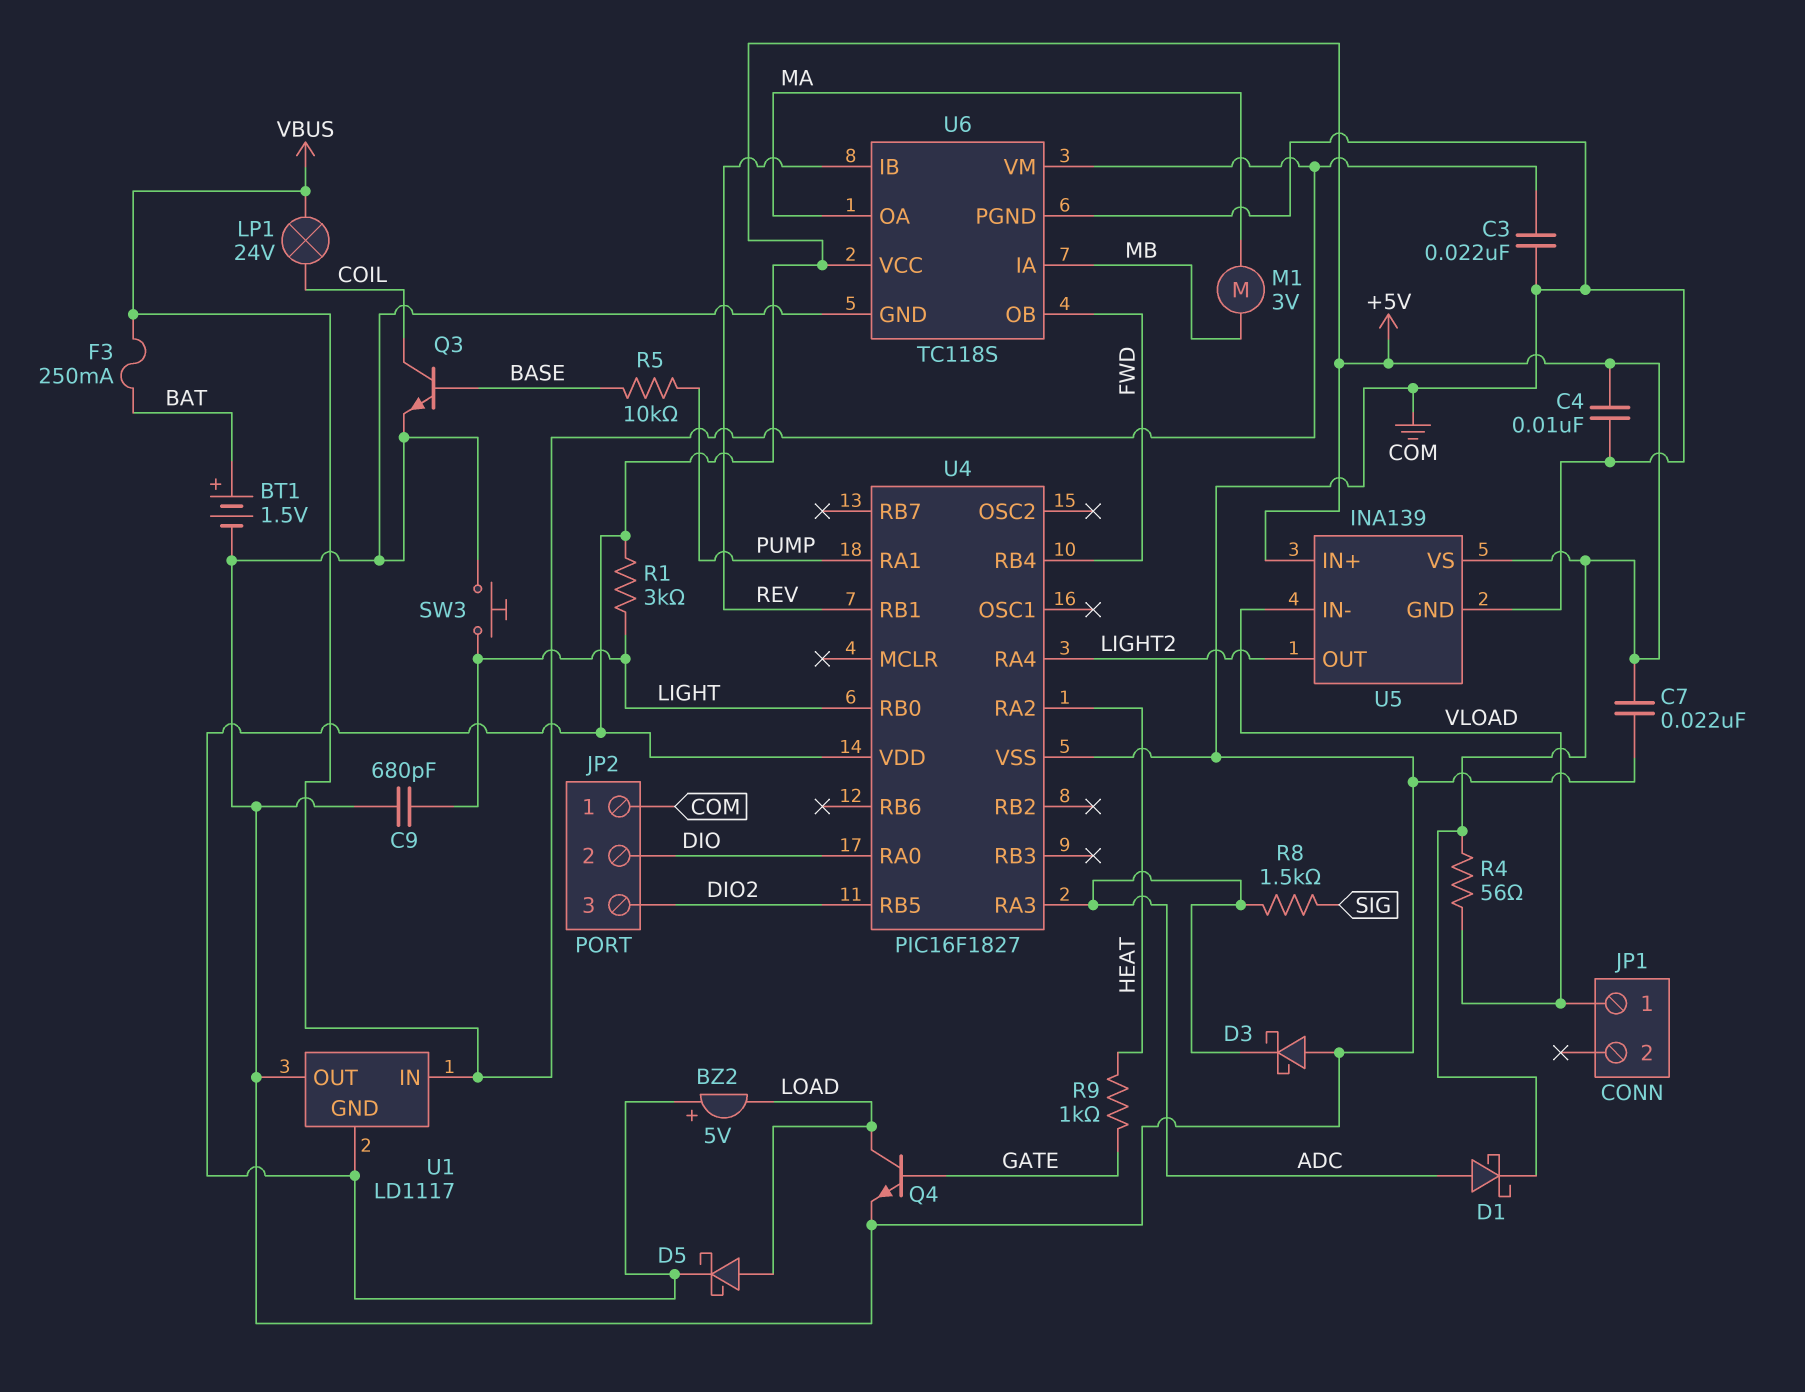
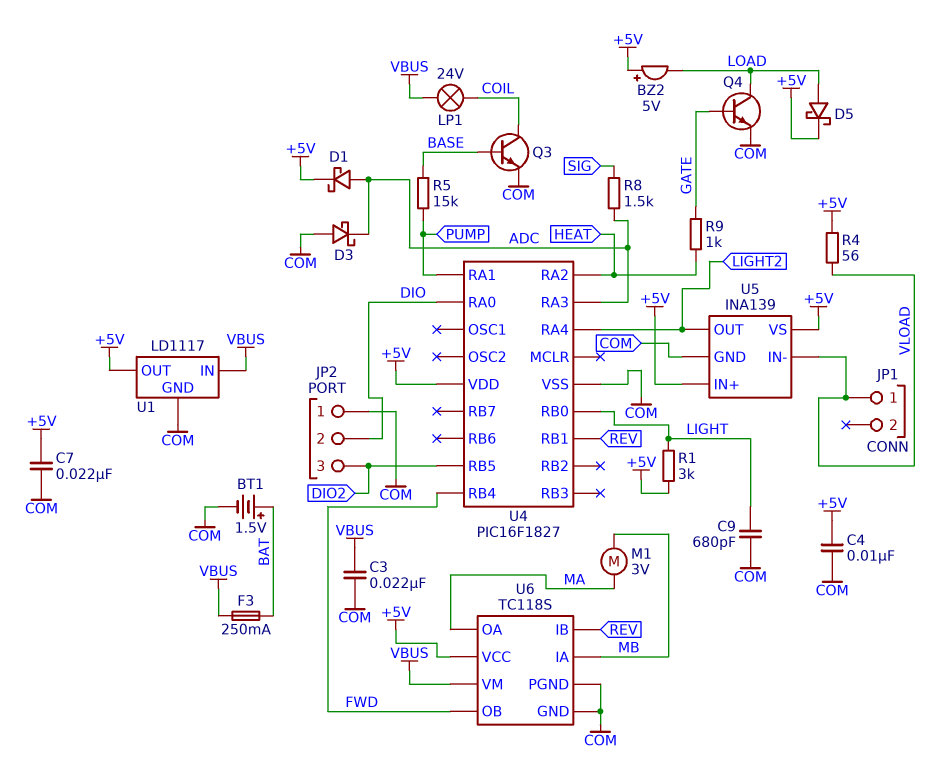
R5: 10k (BASE, PUMP) -> 15k (BASE, PUMP)
SW3: button (COM, LIGHT) -> none
U1 pin GND: +5V -> COM
U1 pin OUT: COM -> +5V

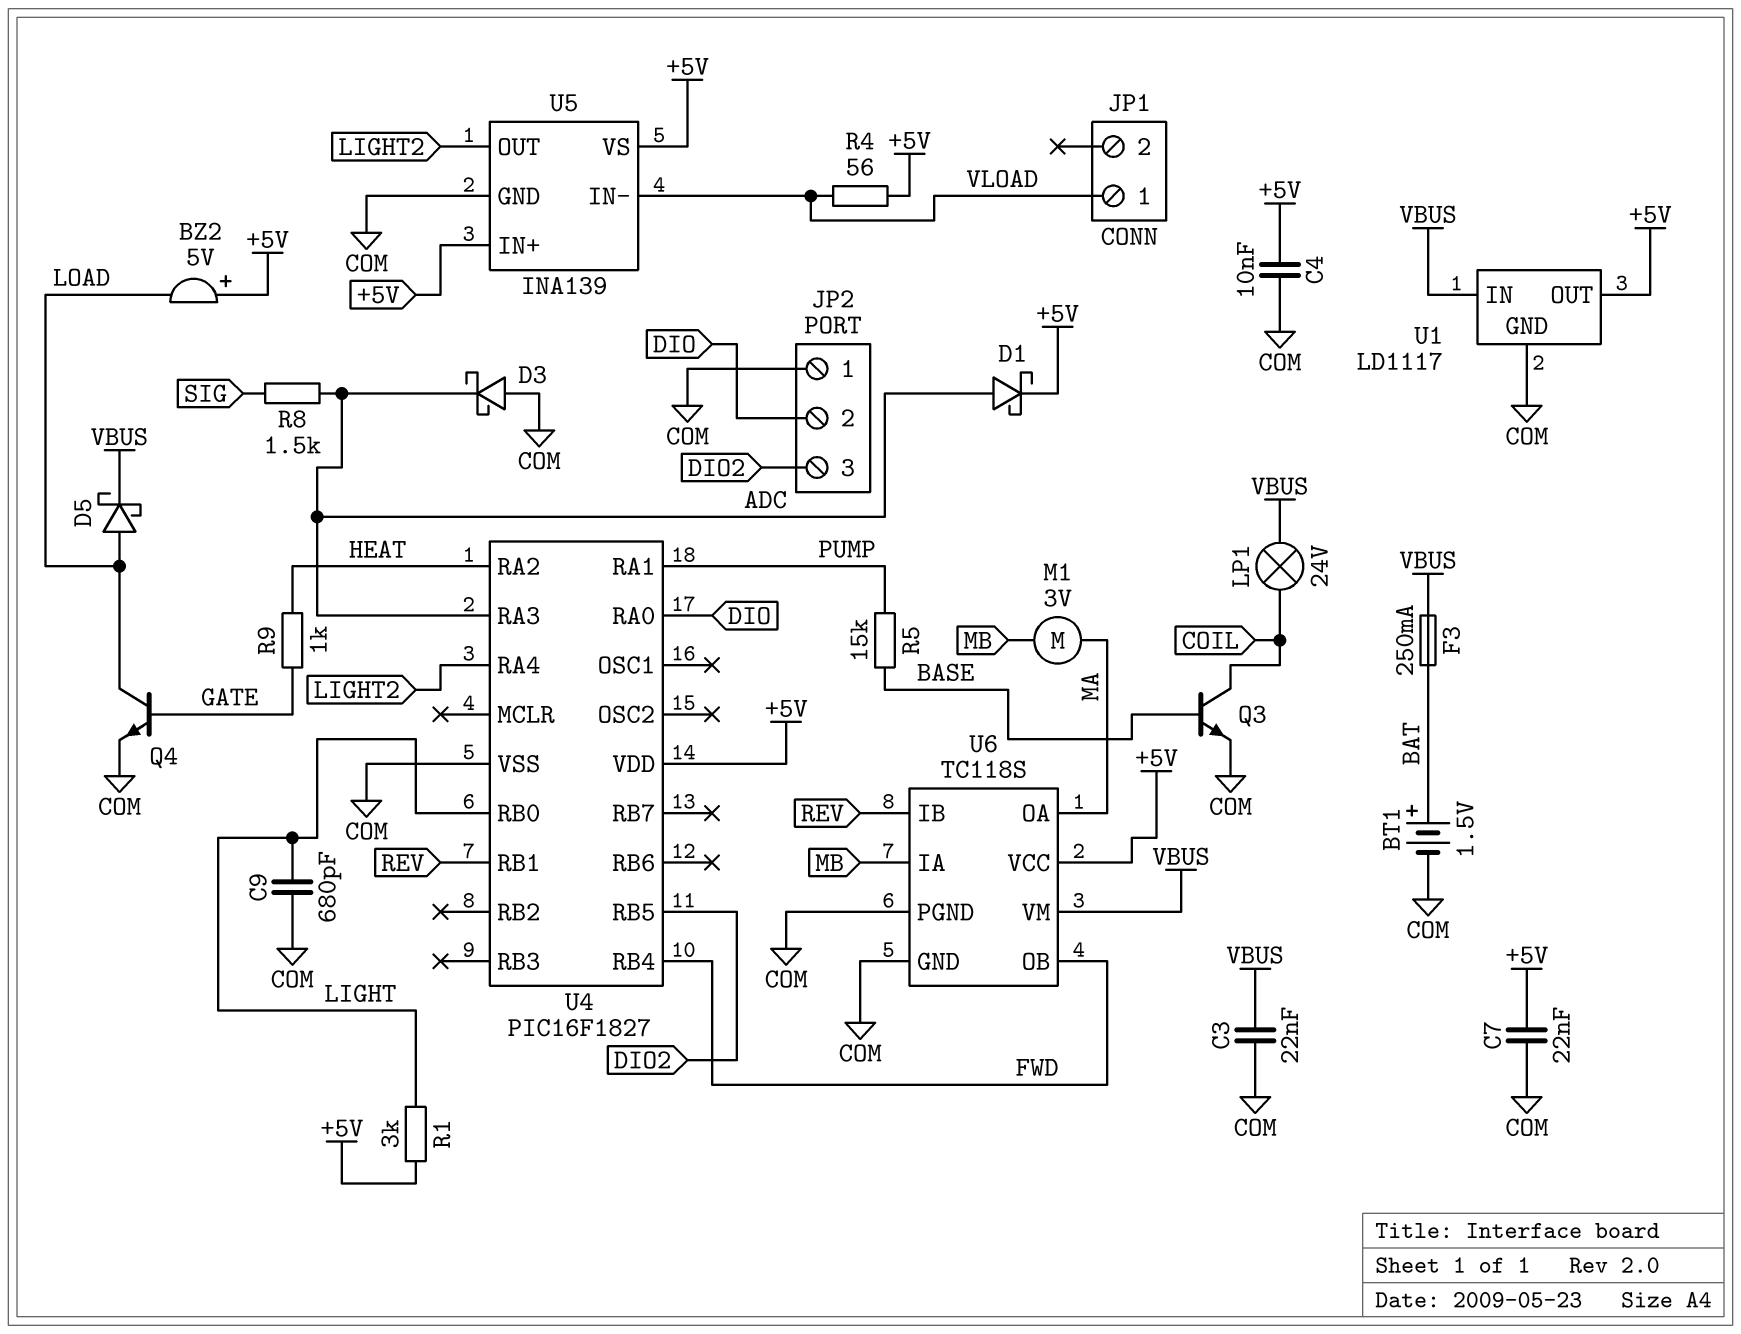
D5: schottky (A LOAD, K +5V) -> schottky (A LOAD, K VBUS)

